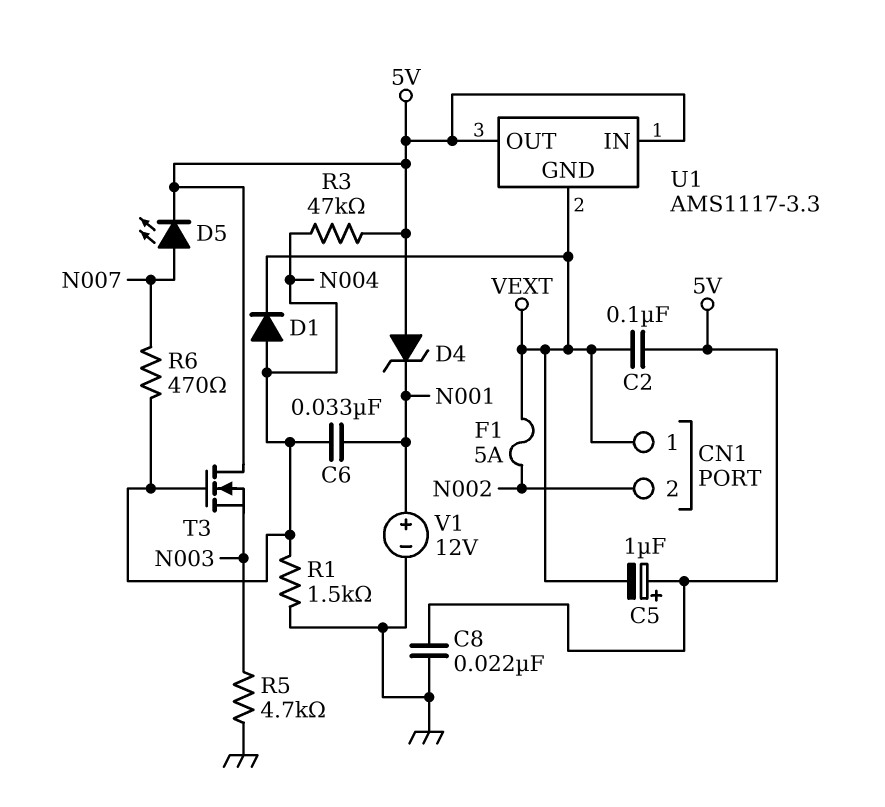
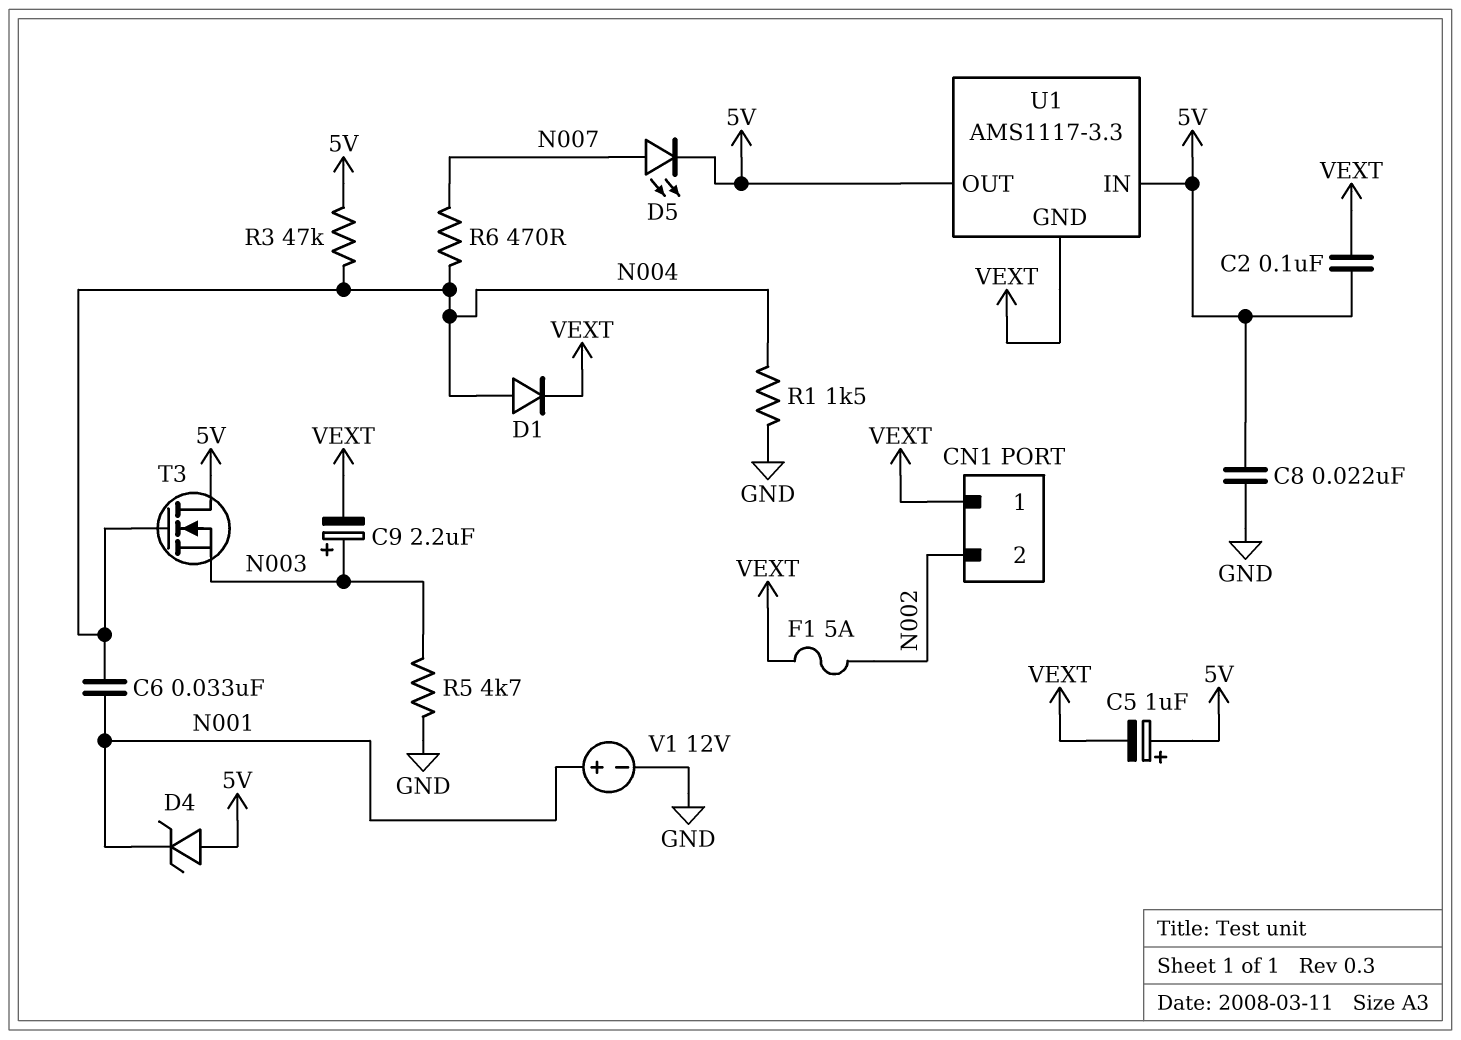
C9: none -> 2.2uF (plus N003, minus VEXT)

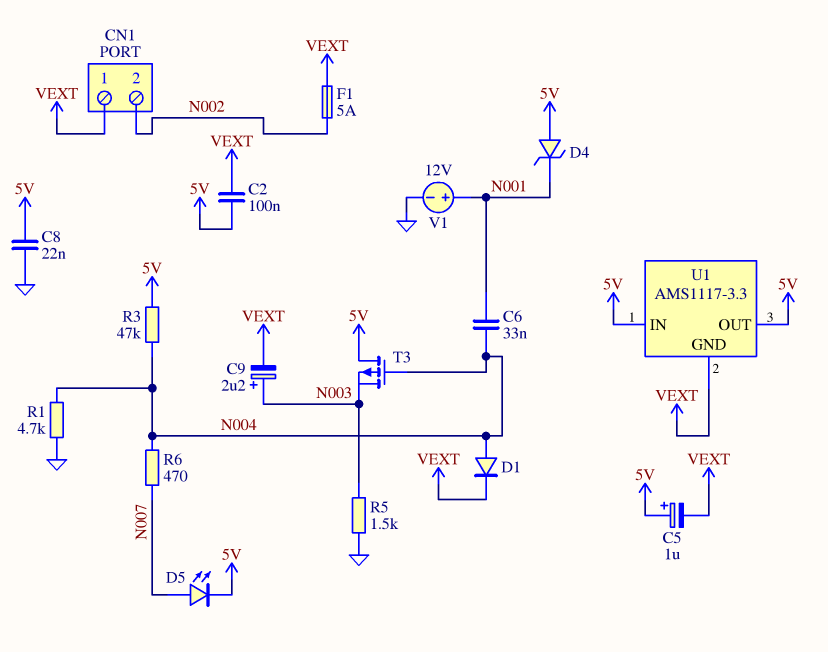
R1: 1.5k (GND, N004) -> 4.7k (GND, N004)
R5: 4.7k (GND, N003) -> 1.5k (GND, N003)
T3: NMOS (G N004, D 5V, S N003) -> PMOS (G N004, D 5V, S N003)

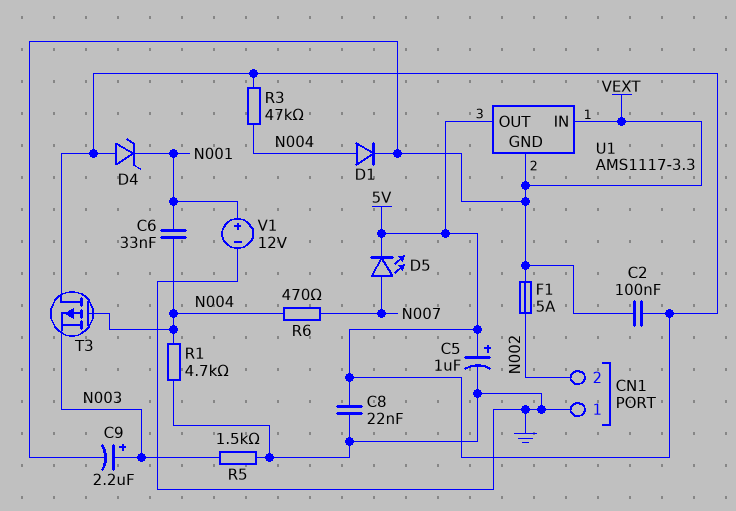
C5: 1uF (plus 5V, minus VEXT) -> 1uF (plus 5V, minus GND)
CN1 pin 1: VEXT -> GND
U1 pin IN: 5V -> VEXT

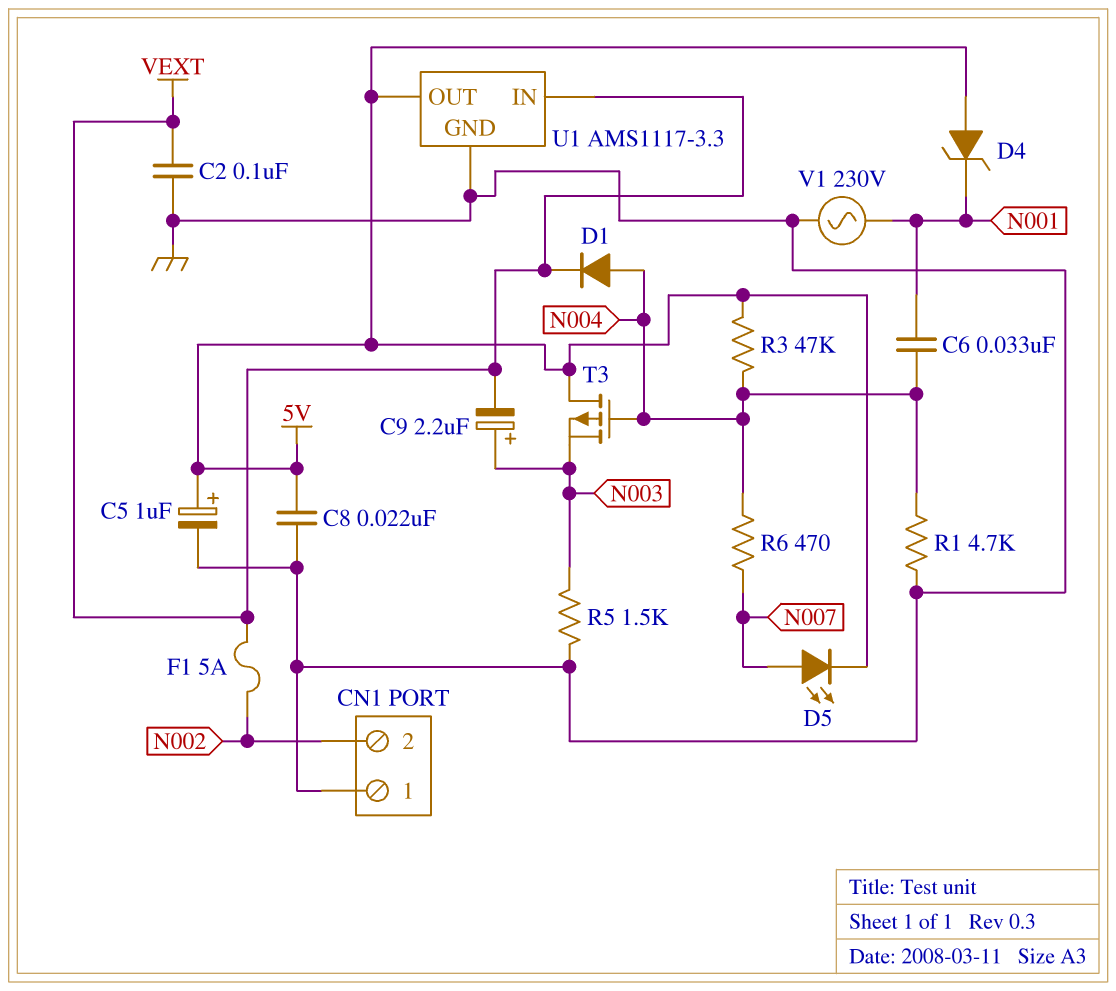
C2: 100nF (5V, VEXT) -> 100nF (GND, VEXT)
U1 pin GND: VEXT -> GND
V1: 12V (plus N001, minus GND) -> AC 230V (GND, N001)

